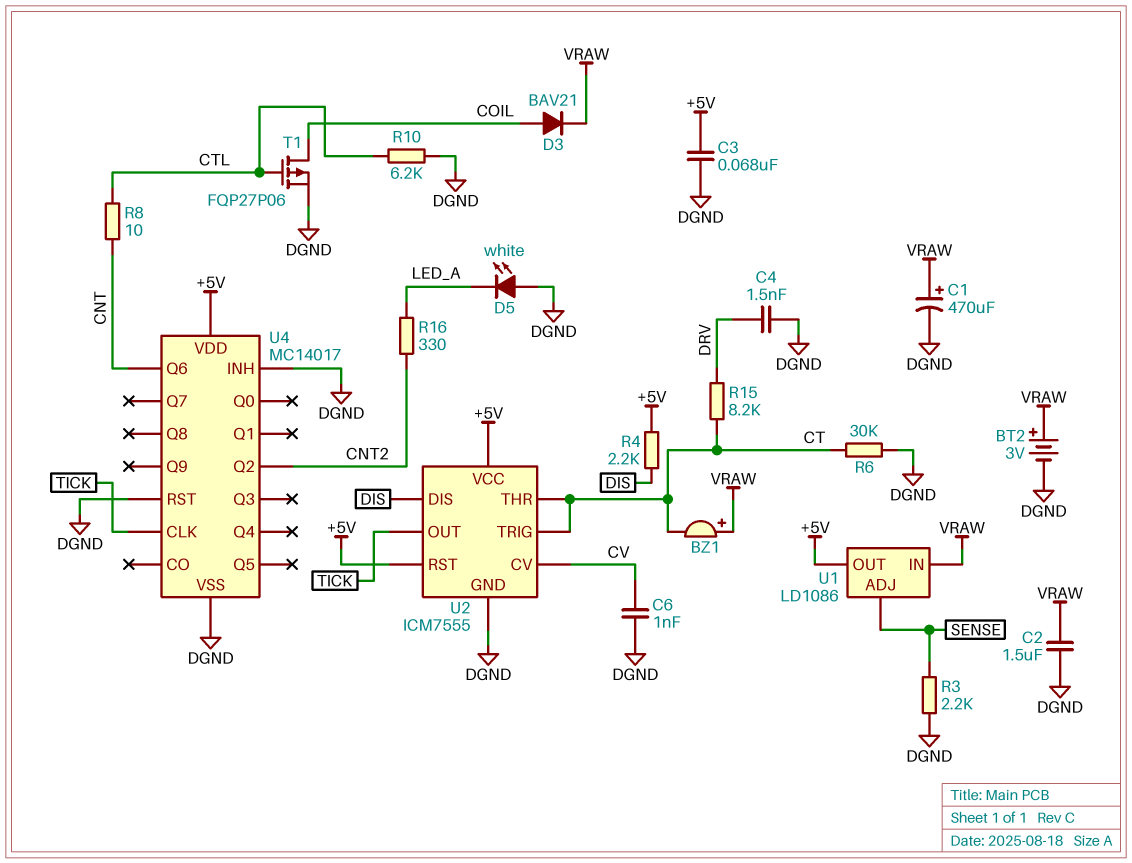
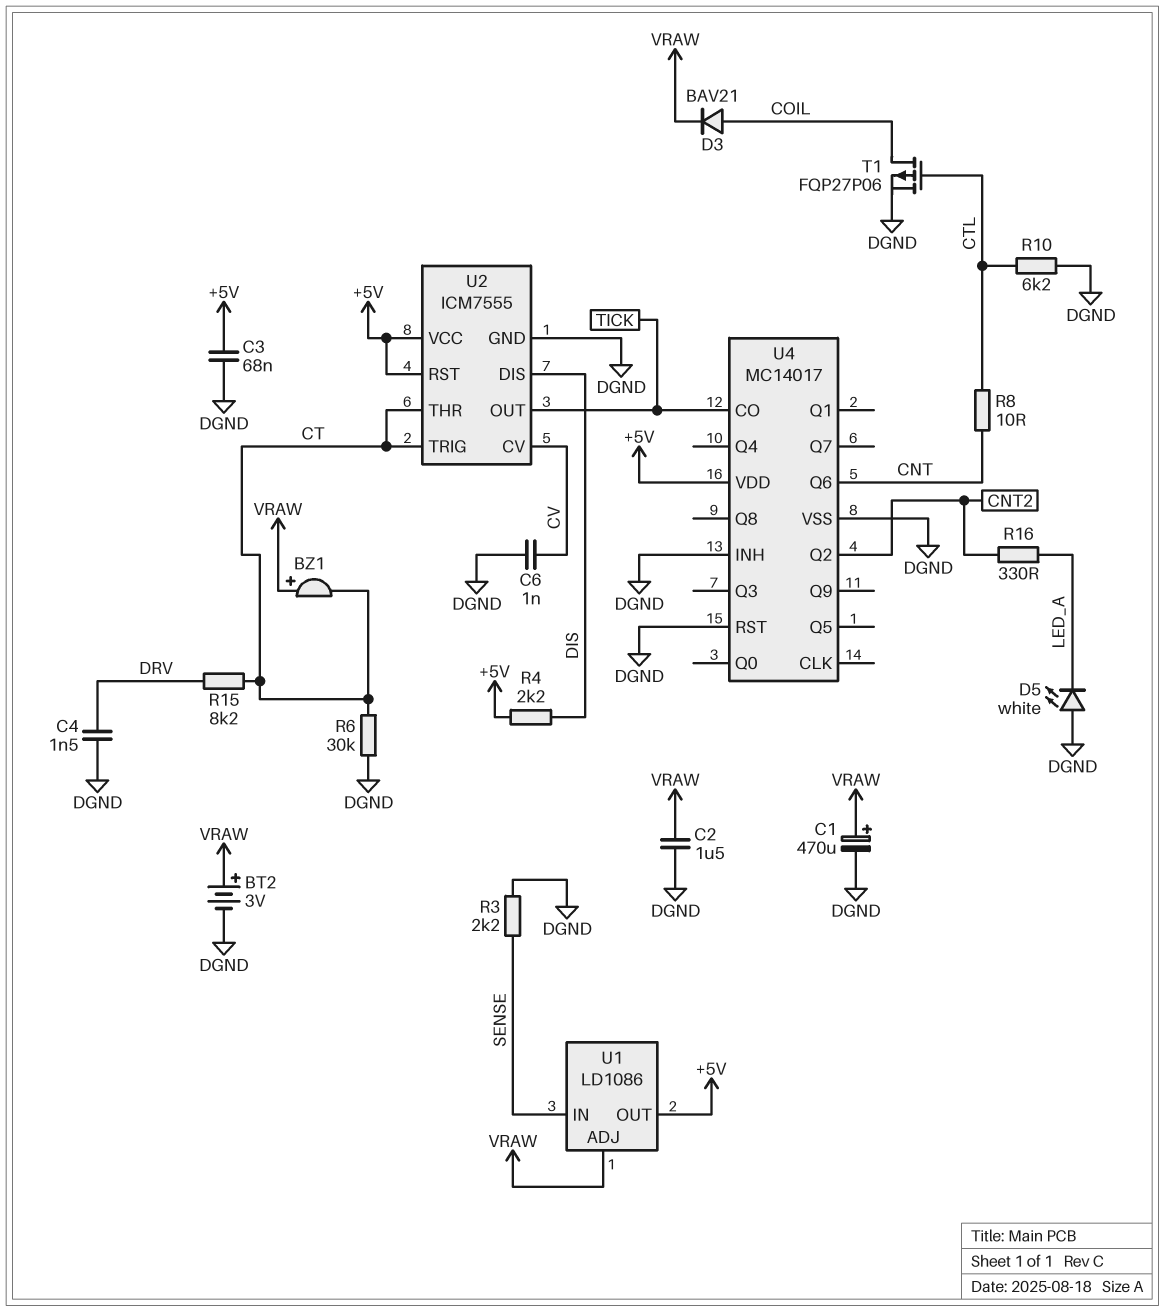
U1 pin ADJ: SENSE -> VRAW
U1 pin IN: VRAW -> SENSE
U4 pin CLK: TICK -> none
U4 pin CO: none -> TICK

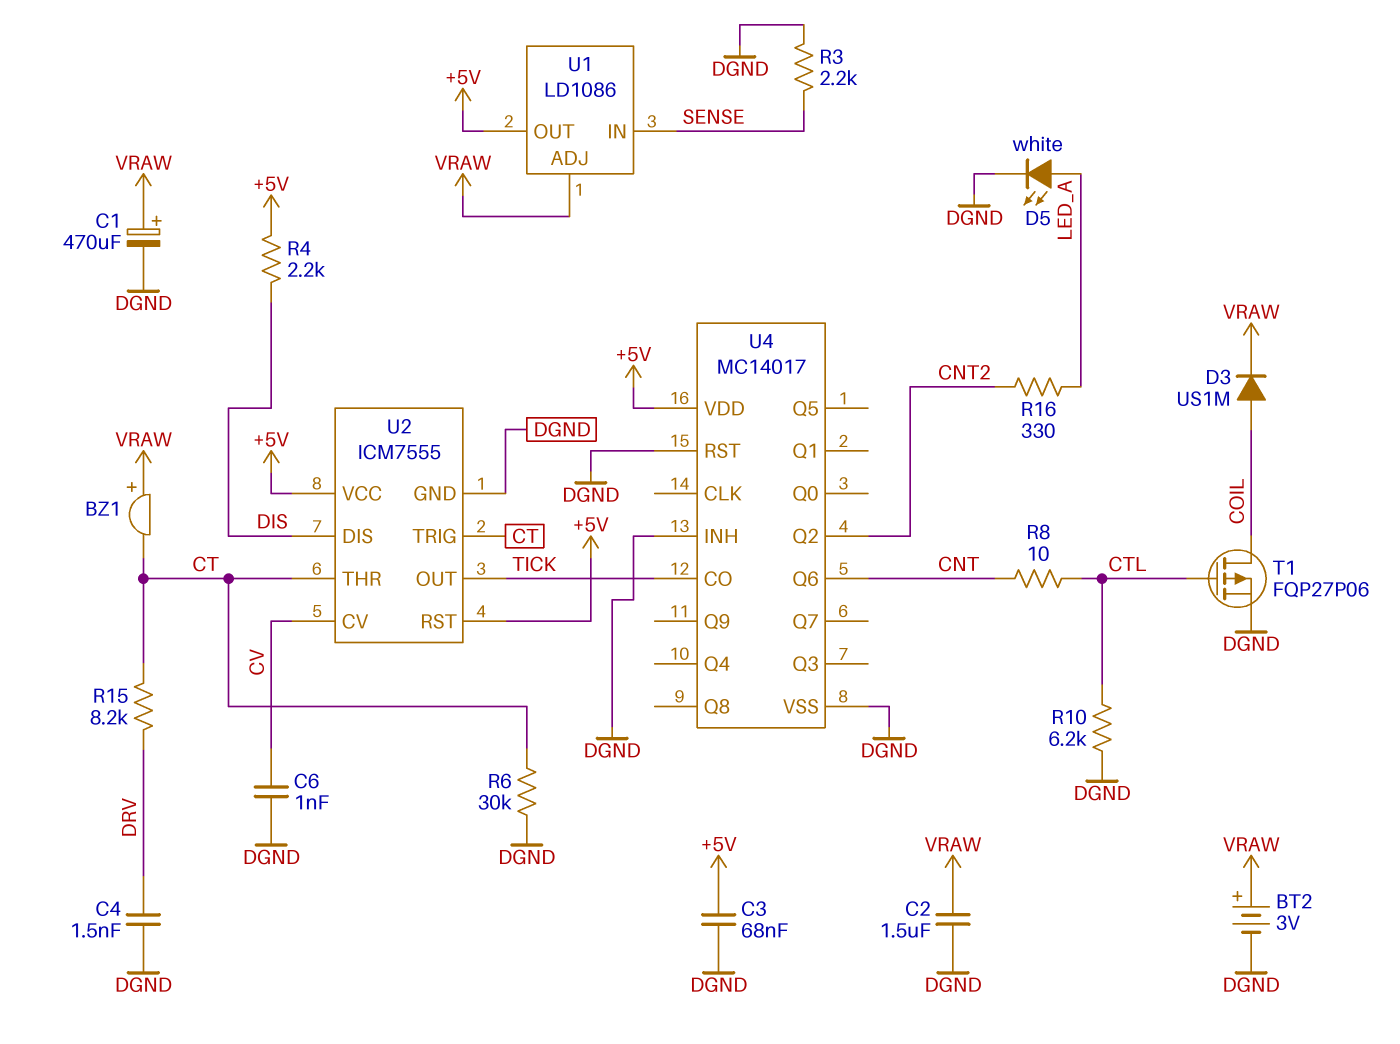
D3: diode BAV21 (A COIL, K VRAW) -> diode US1M (A COIL, K VRAW)
D5: LED white (A DGND, K LED_A) -> LED white (A LED_A, K DGND)

